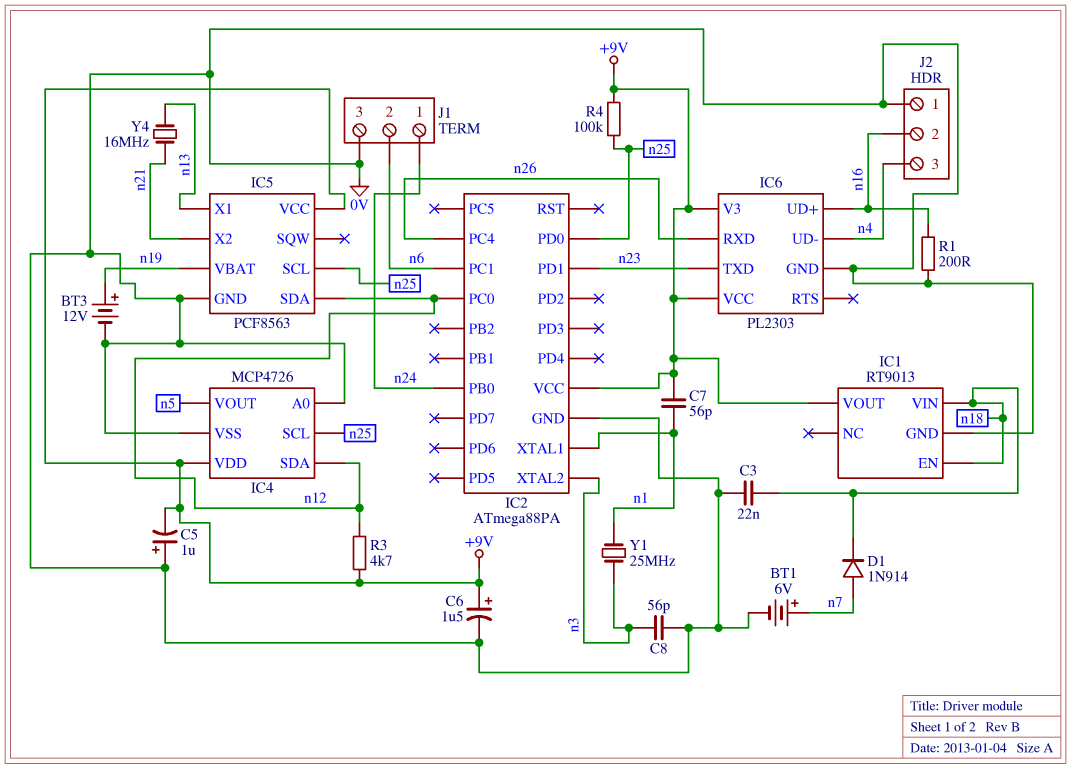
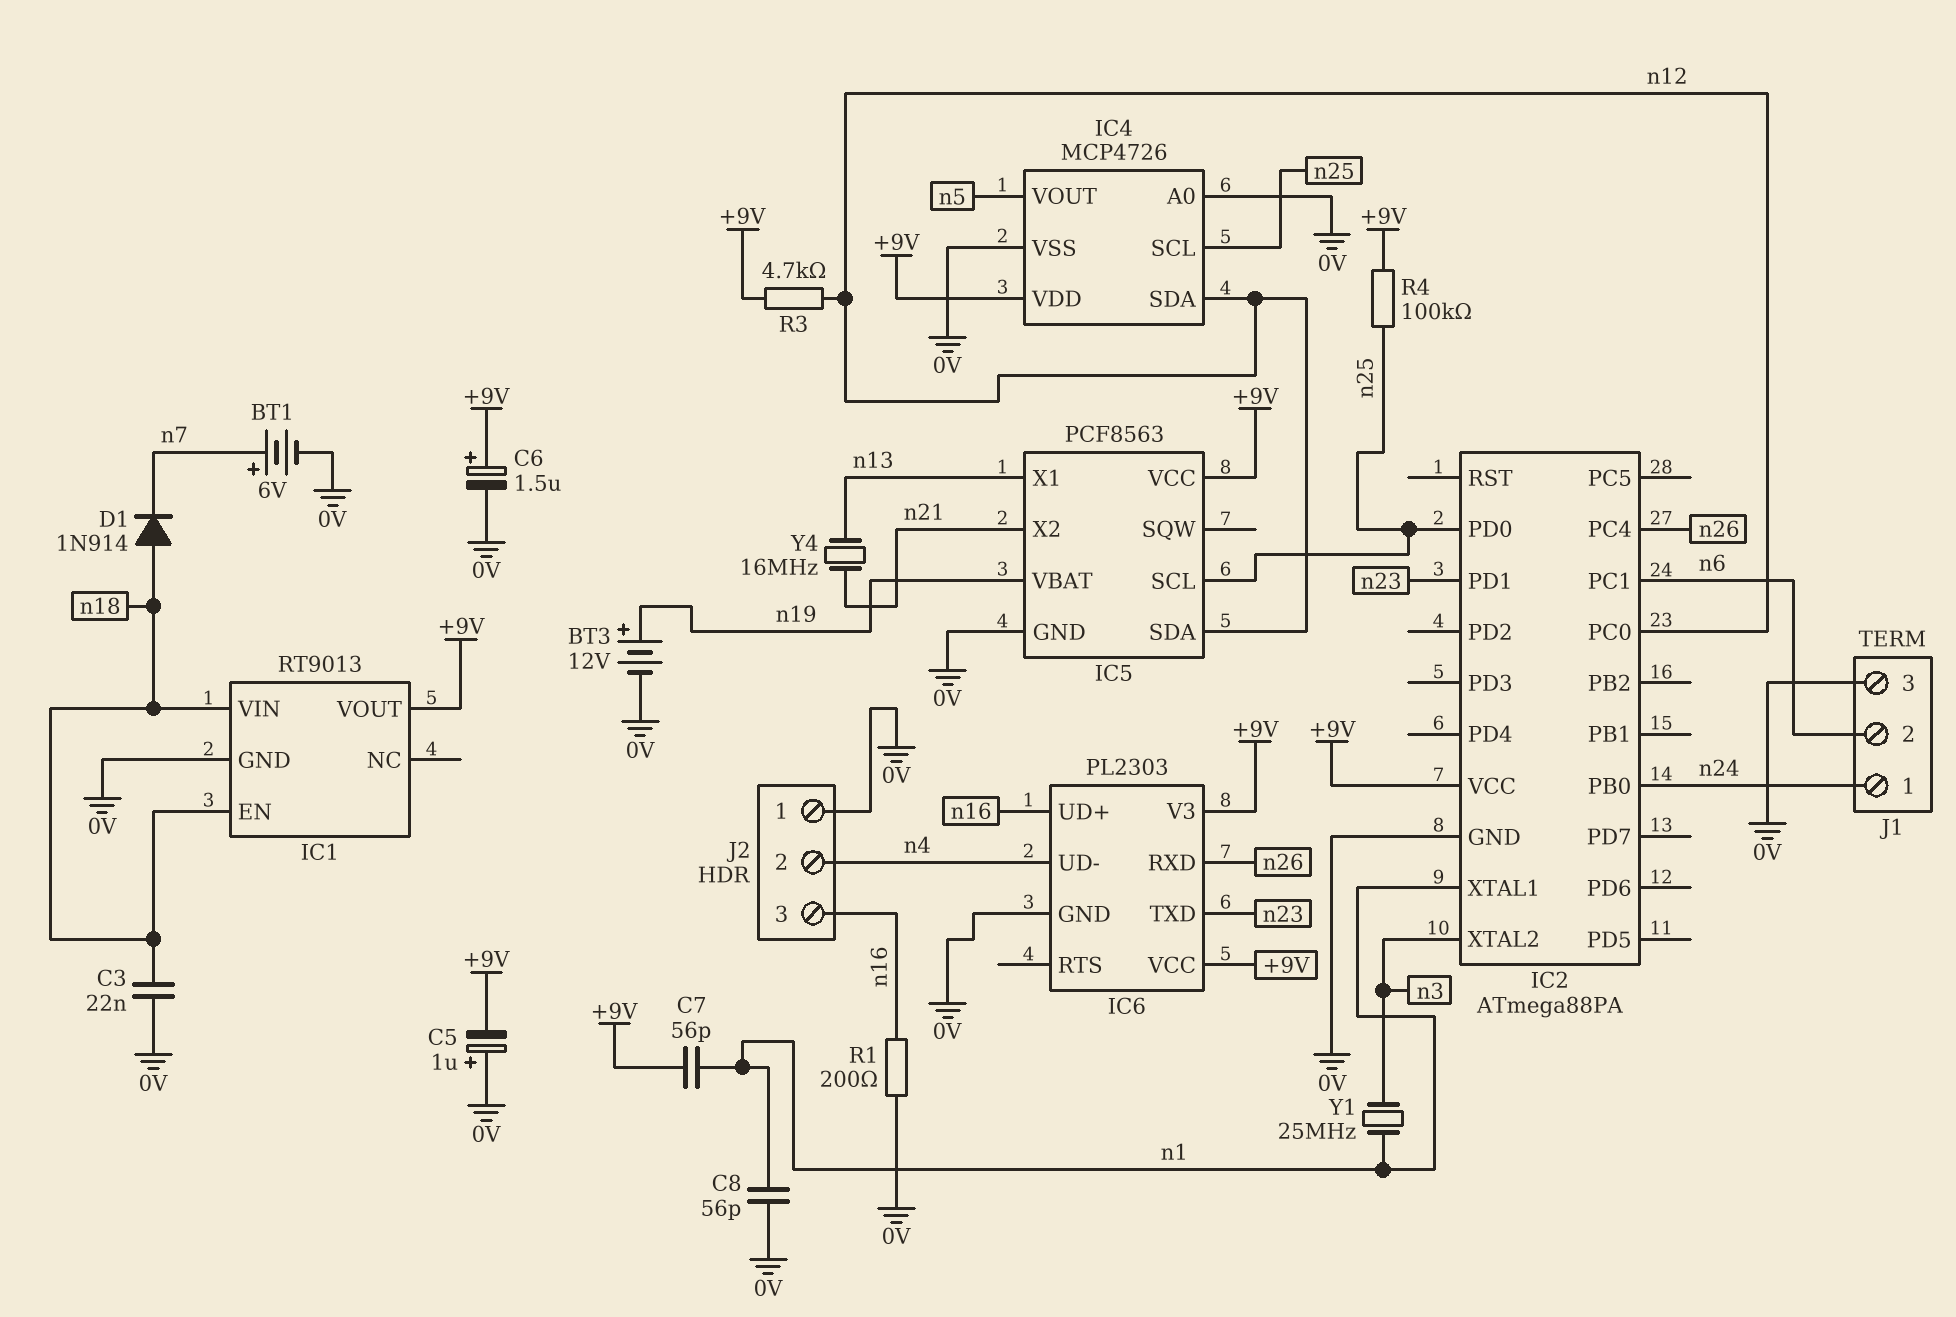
C8: 56pF (0V, n3) -> 56pF (0V, n1)
D1: diode 1N914 (A n7, K n18) -> diode 1N914 (A n18, K n7)
J2 pin 2: n16 -> n4
J2 pin 3: n4 -> n16

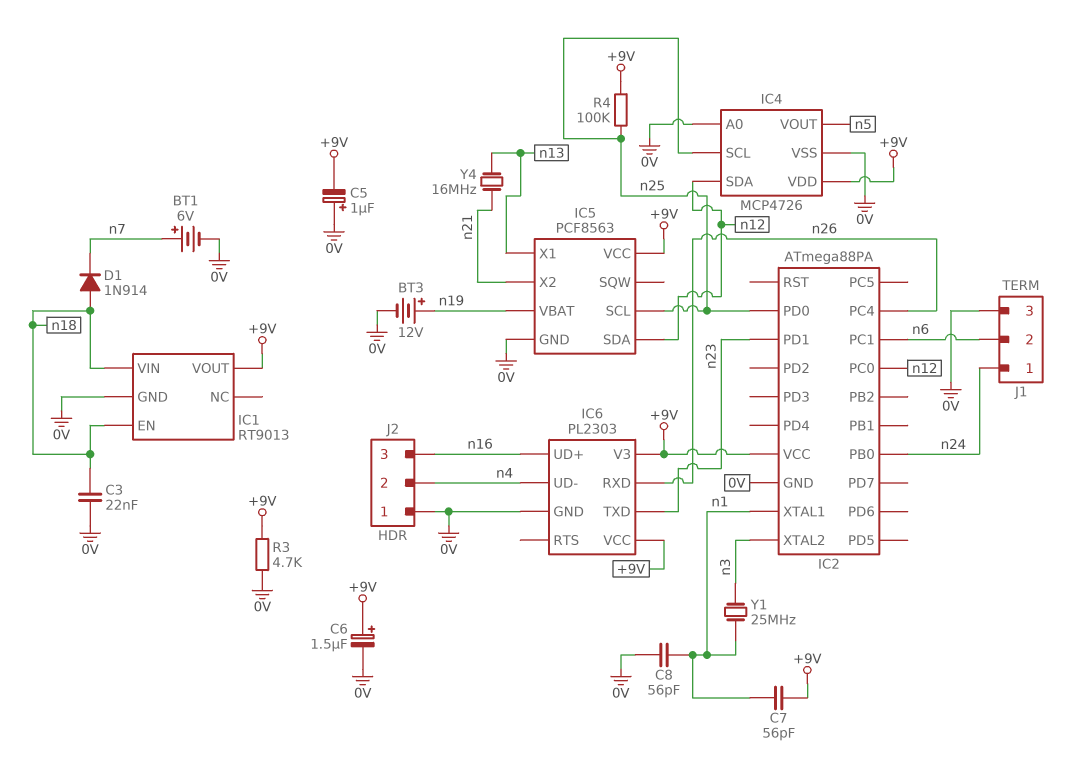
R1: 200 (0V, n16) -> none
R3: 4.7k (+9V, n12) -> 4.7k (+9V, 0V)

